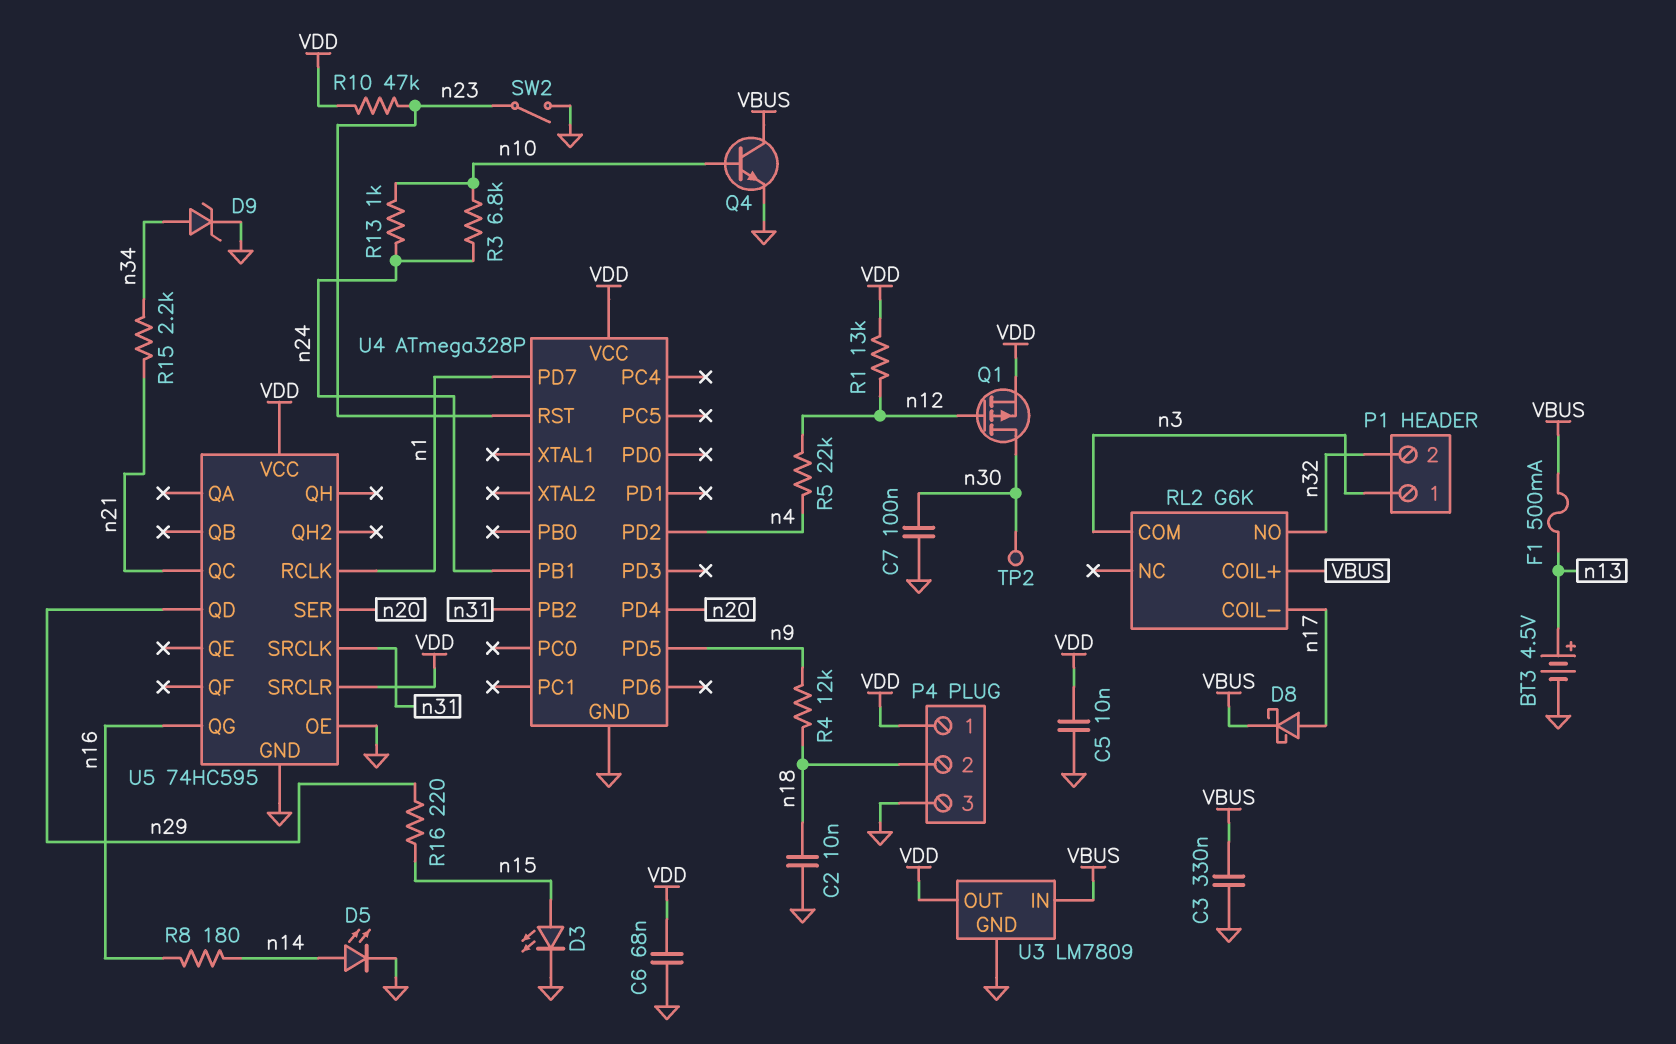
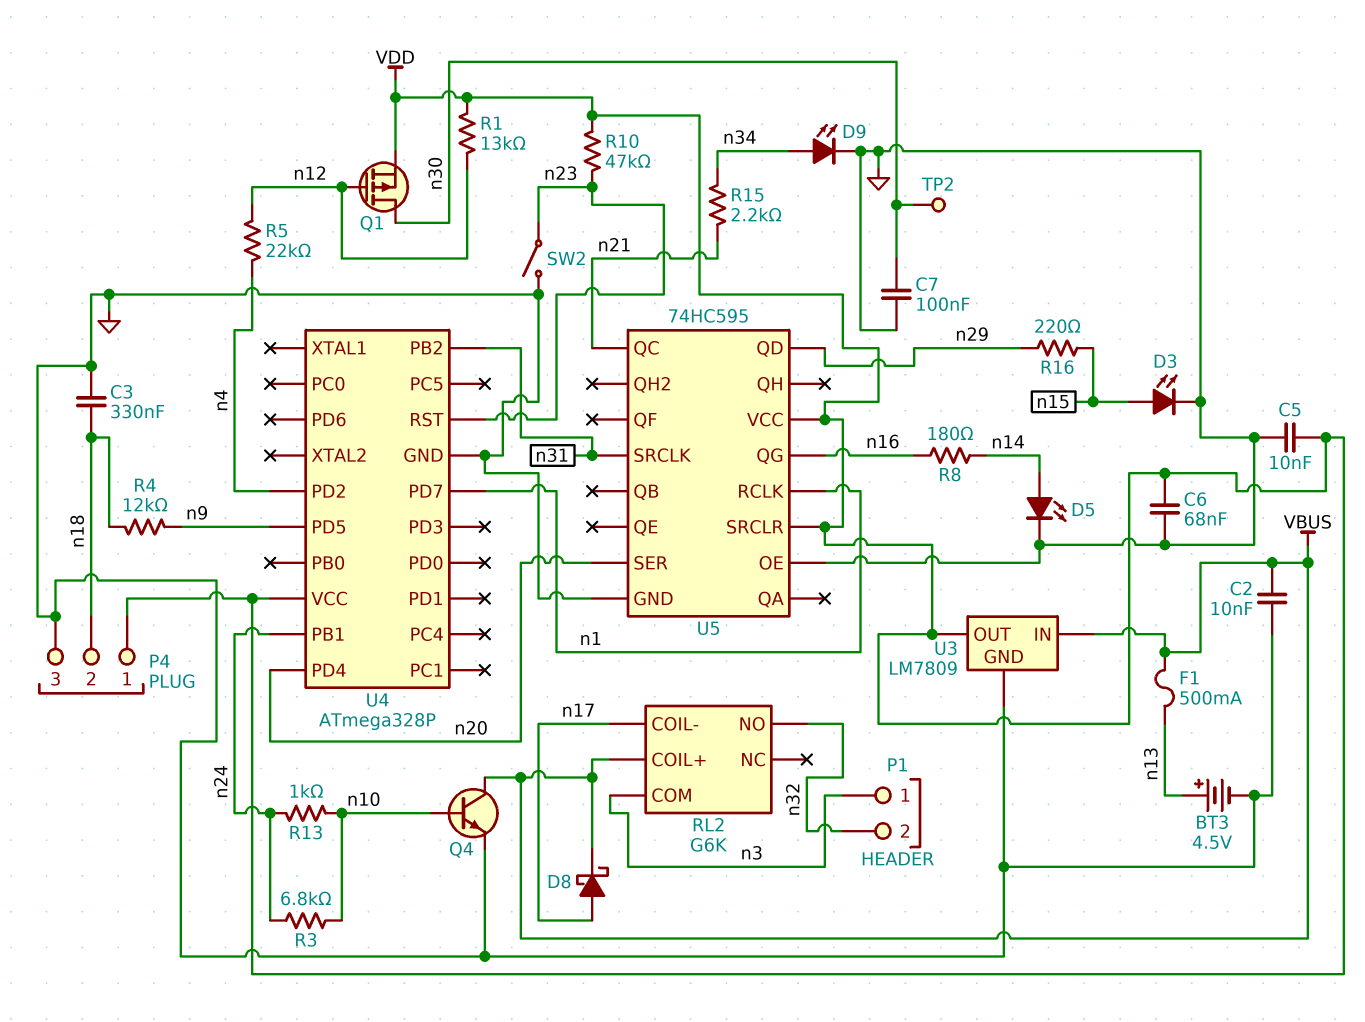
C2: 10nF (GND, n18) -> 10nF (GND, VBUS)
C3: 330nF (GND, VBUS) -> 330nF (GND, n18)
D9: zener (A n34, K GND) -> LED (A n34, K GND)

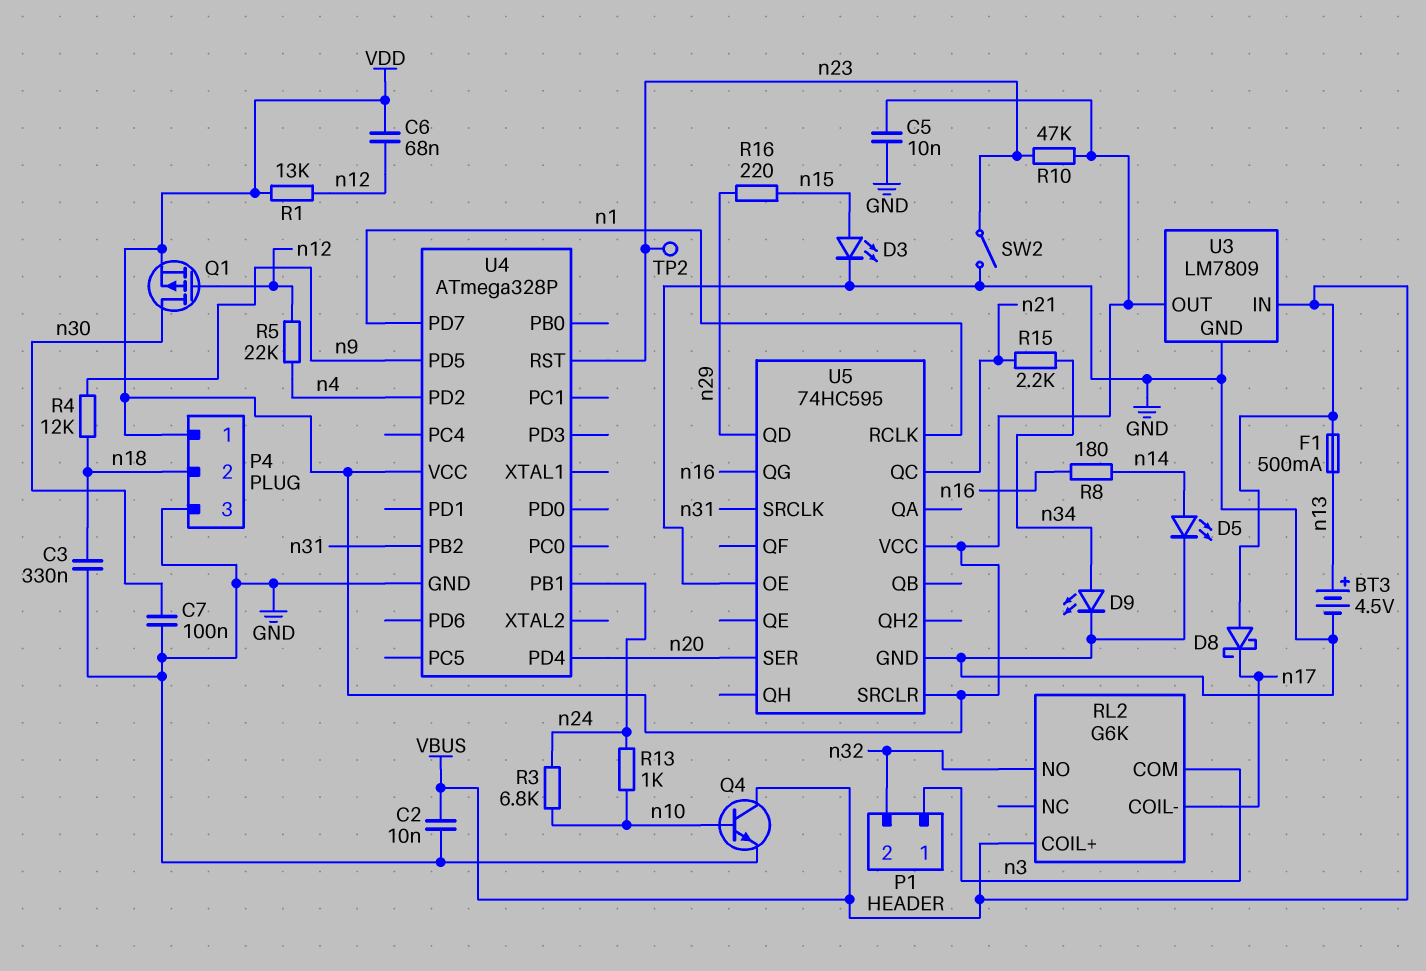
C6: 68nF (GND, VDD) -> 68nF (VDD, n12)
D8: schottky (A n17, K VBUS) -> schottky (A VBUS, K n17)
TP2: test point (n30) -> test point (n23)

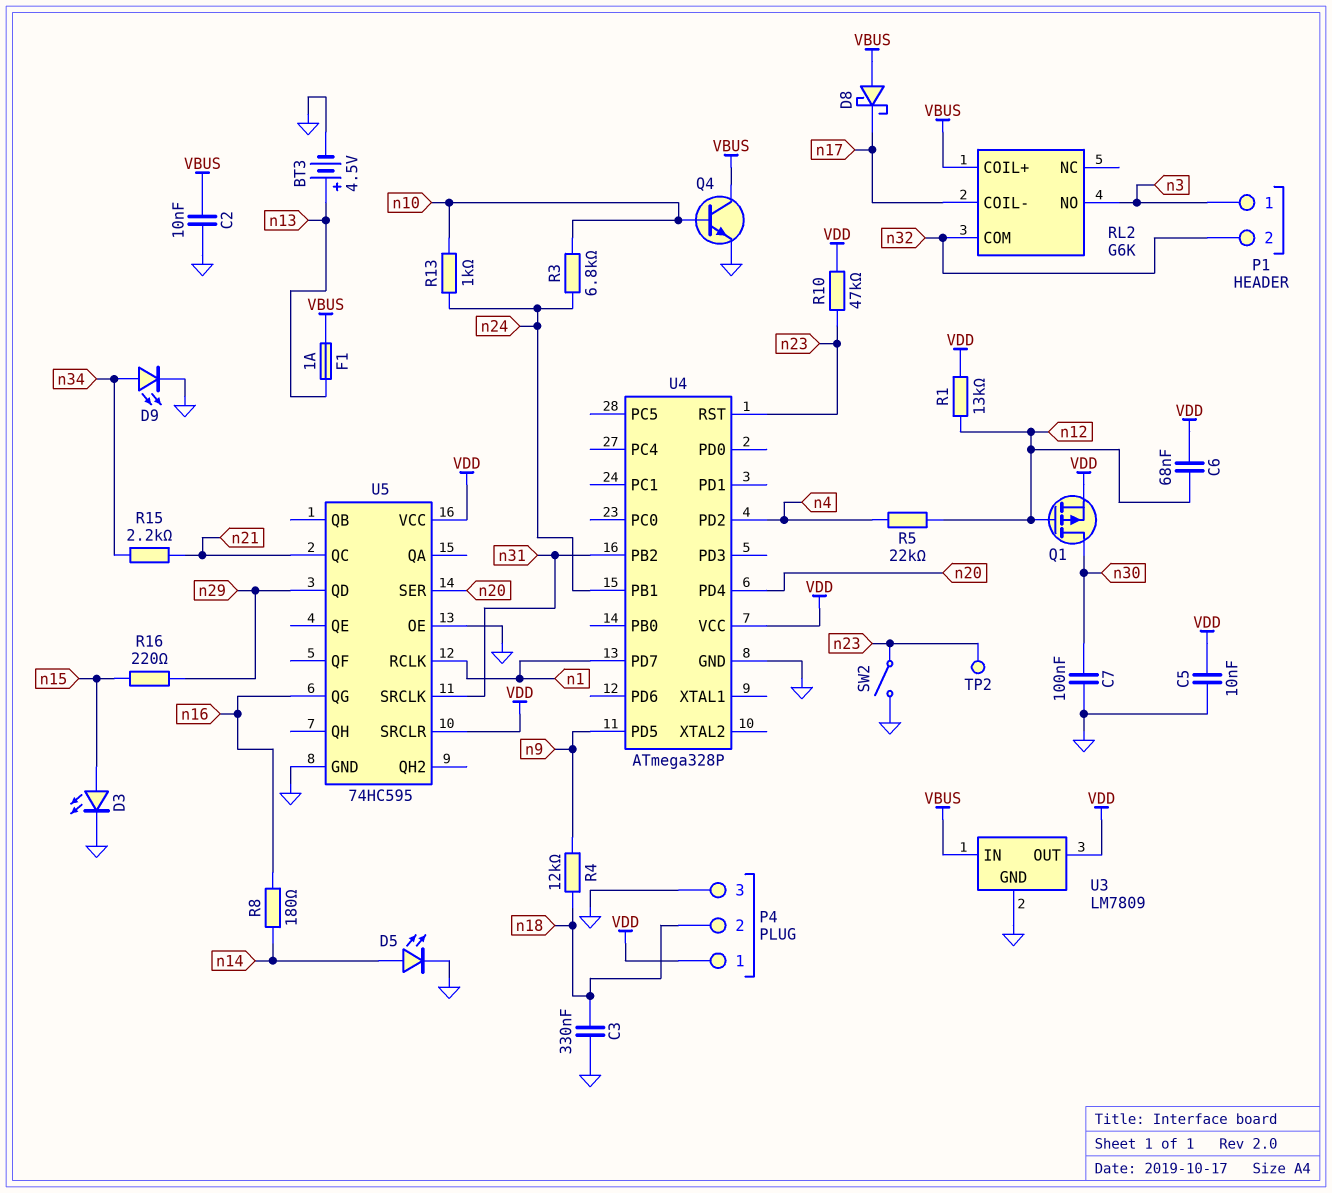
F1: 500mA (VBUS, n13) -> 1A (VBUS, n13)
RL2 pin COM: n3 -> n32
RL2 pin NO: n32 -> n3

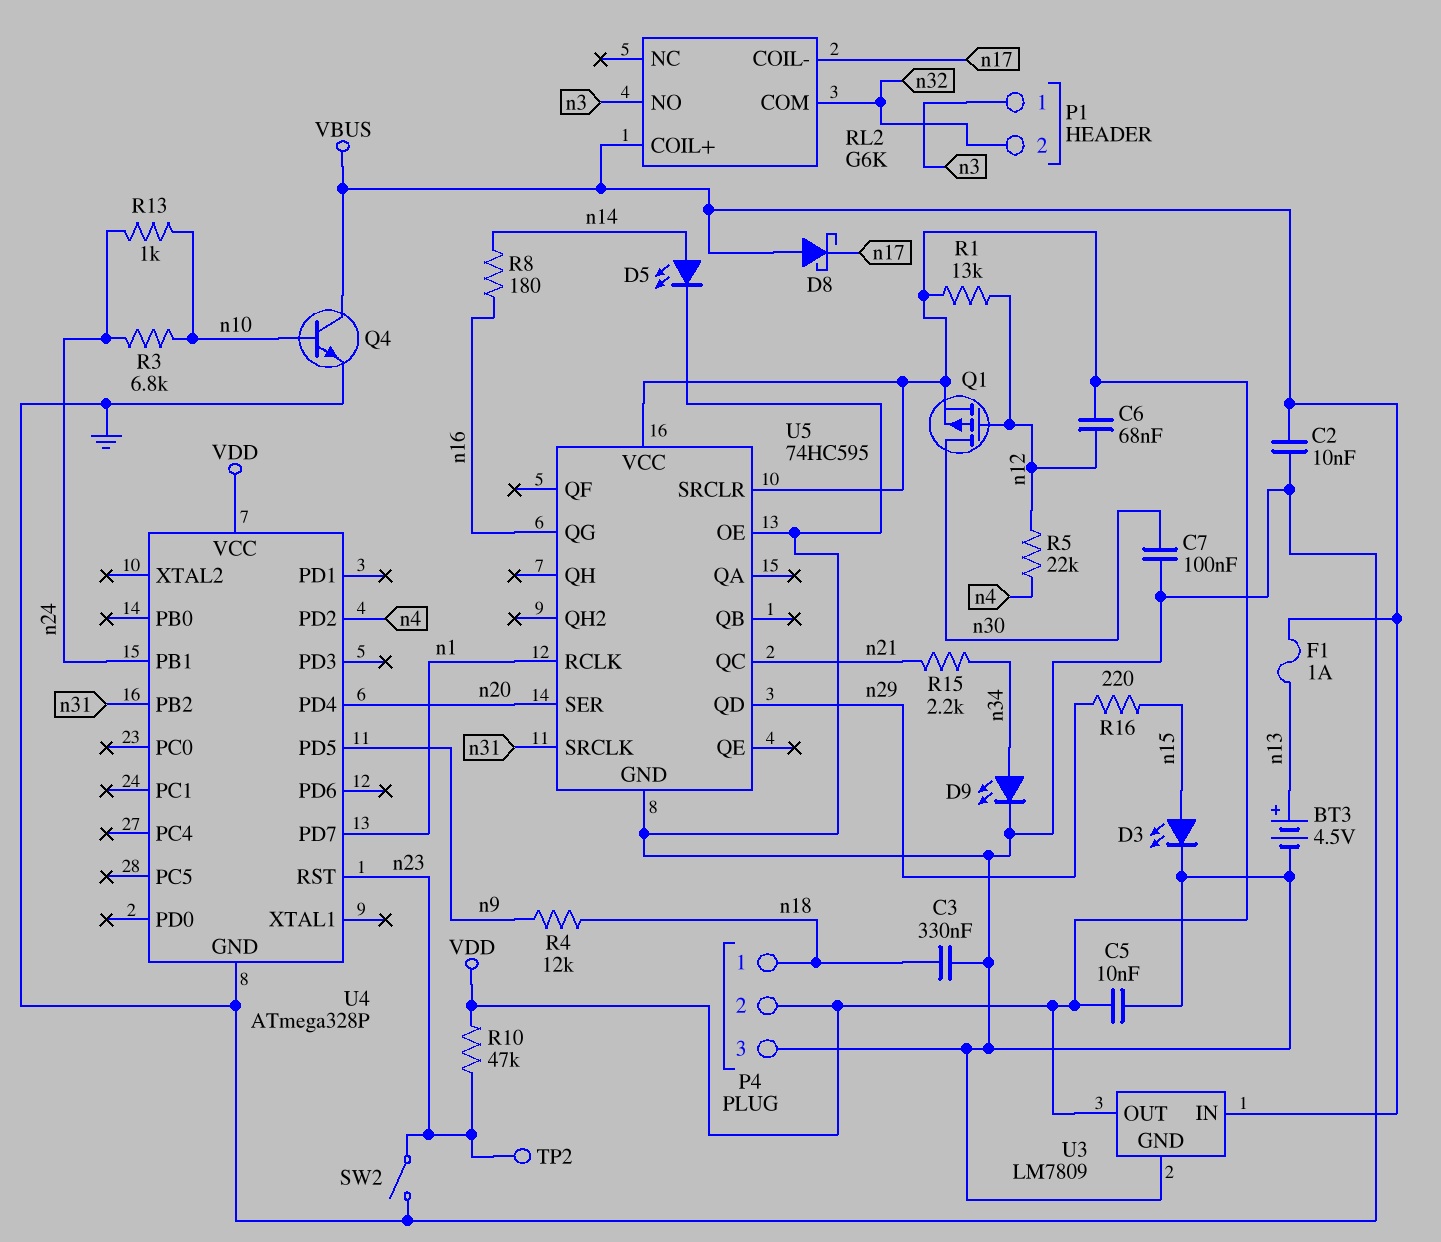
P4 pin 1: VDD -> n18
P4 pin 2: n18 -> VDD

